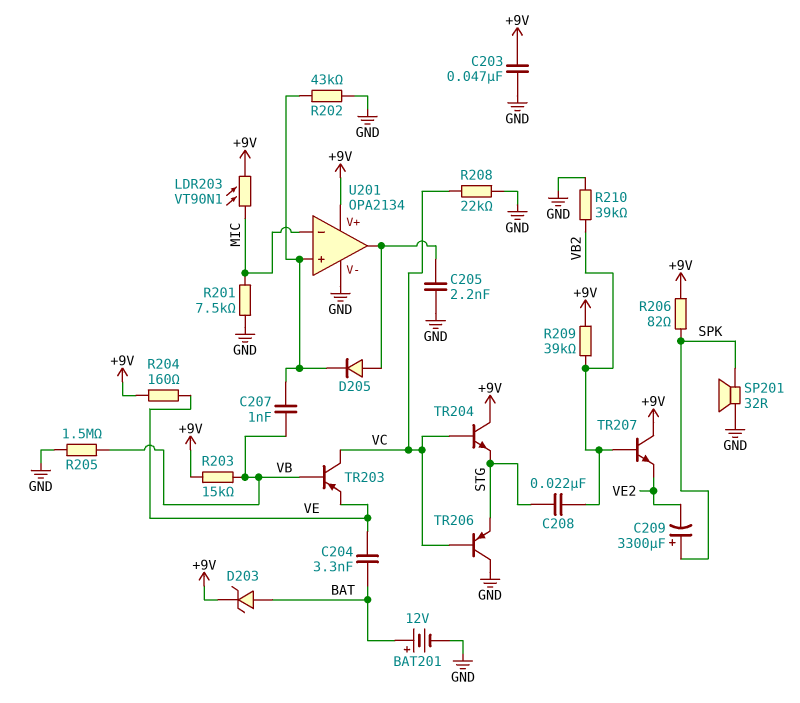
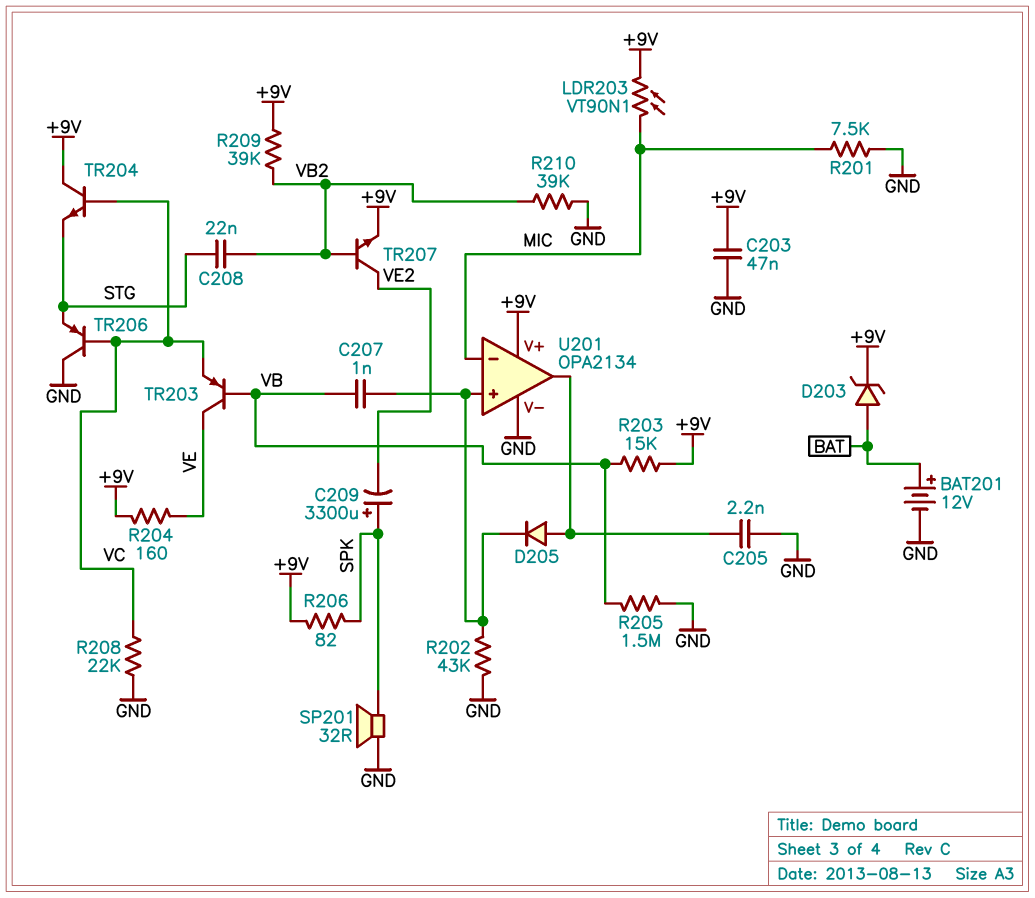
C204: 3.3nF (BAT, VE) -> none
TR203: PNP (B VB, C VC, E VE) -> PNP (B VB, C VE, E VC)
TR207: NPN (B VB2, C +9V, E VE2) -> NPN (B VB2, C VE2, E +9V)

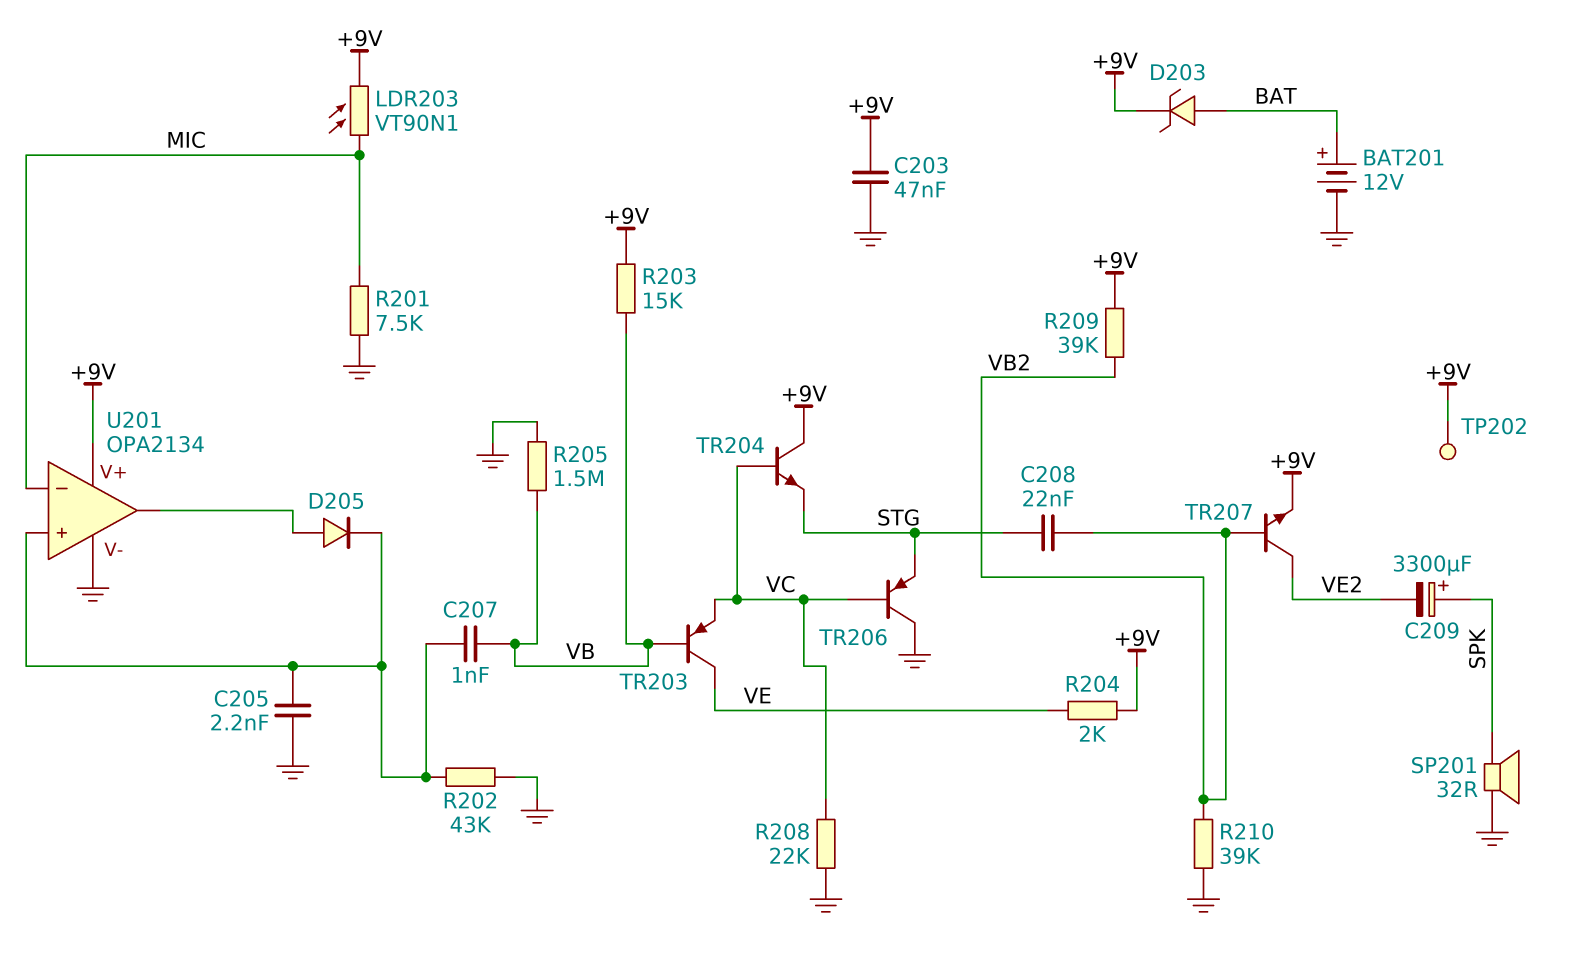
C205: 2.2nF (GND, U201/out) -> 2.2nF (GND, U201/in+)
R204: 160 (+9V, VE) -> 2k (+9V, VE)
R206: 82 (+9V, SPK) -> none
TP202: none -> test point (+9V)

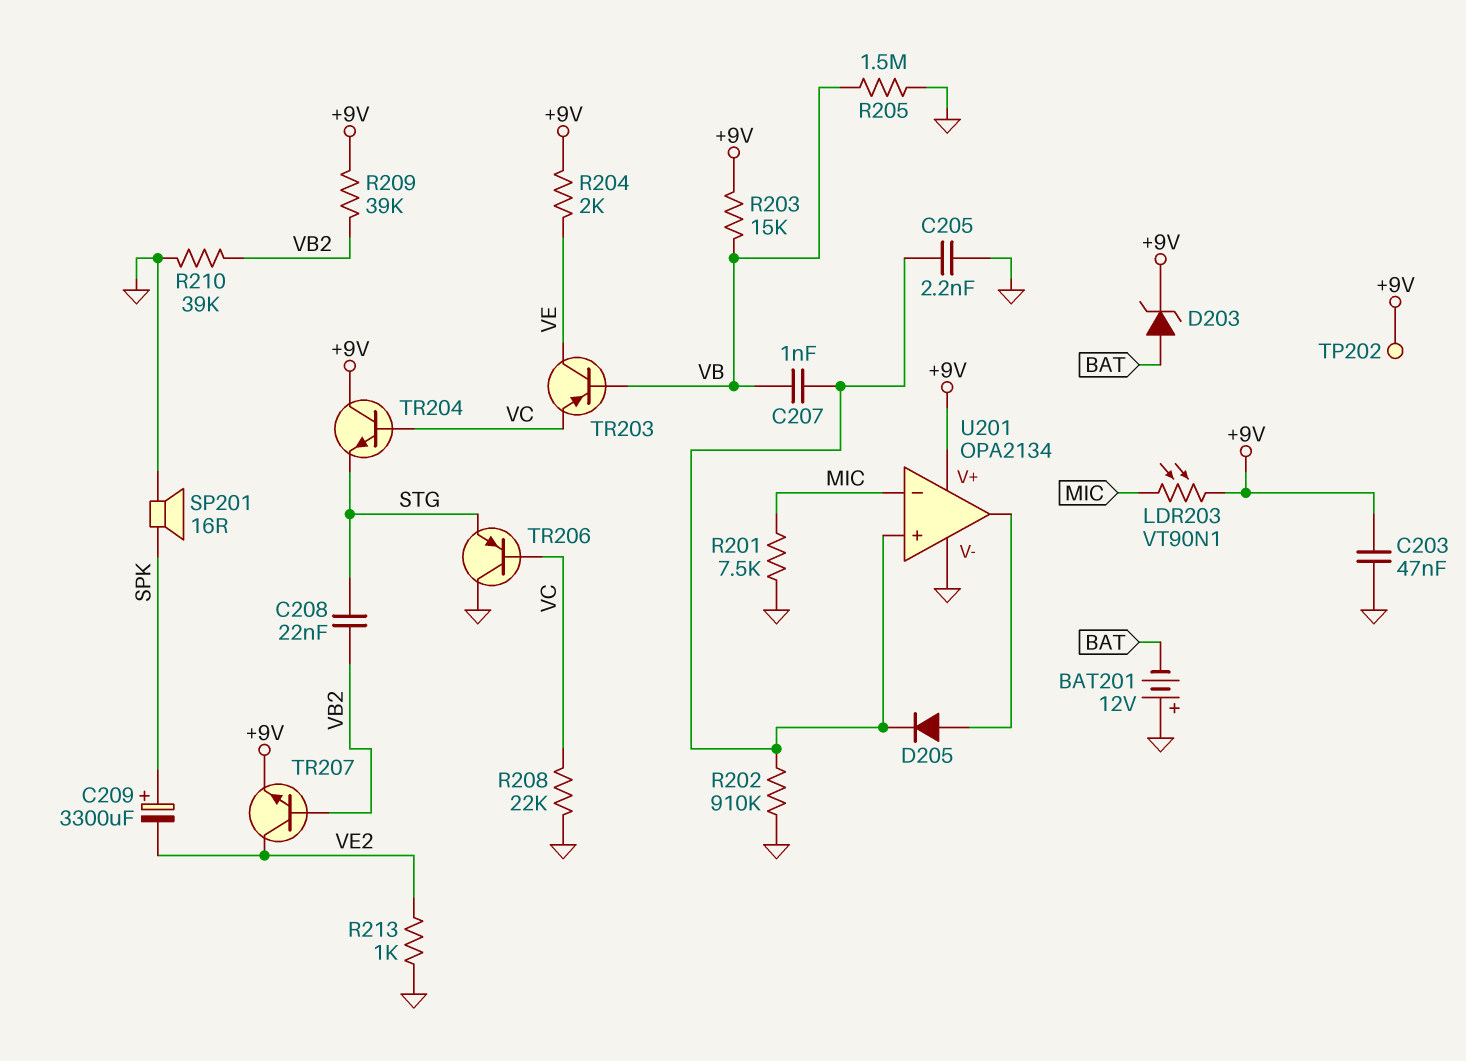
BAT201: 12V (plus BAT, minus GND) -> 12V (plus GND, minus BAT)
R202: 43k (GND, U201/in+) -> 910k (GND, U201/in+)
R213: none -> 1k (GND, VE2)
SP201: speaker 32R (GND, SPK) -> speaker 16R (GND, SPK)

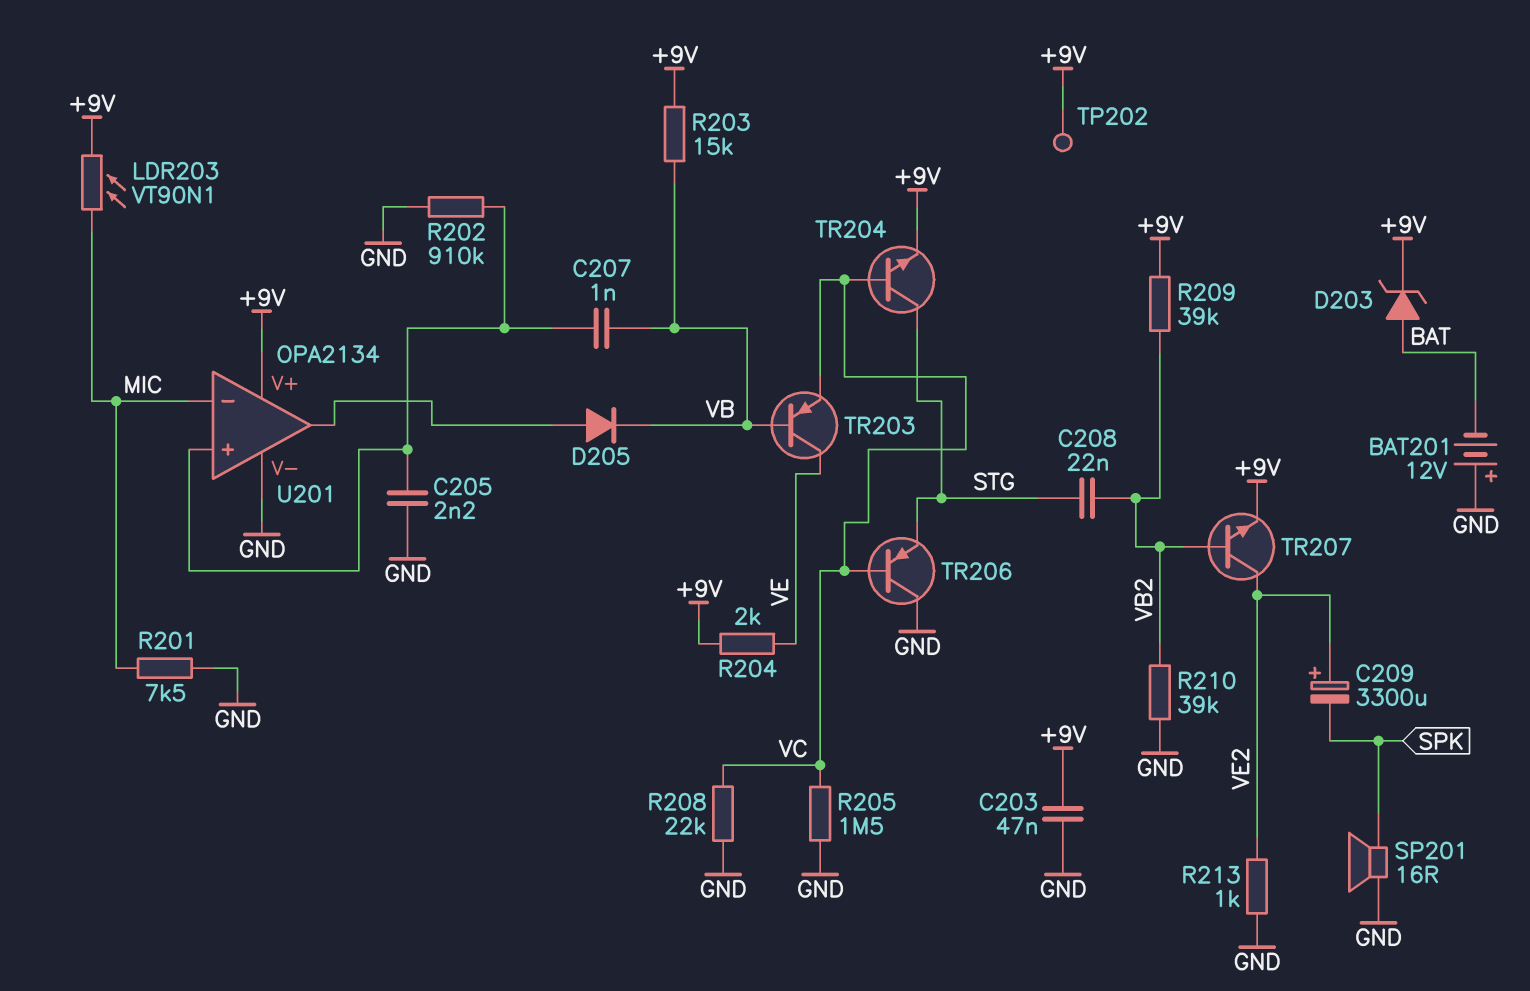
C209: 3300uF (plus SPK, minus VE2) -> 3300uF (plus VE2, minus SPK)
D205: diode (A U201/out, K U201/in+) -> diode (A U201/out, K VB)
R205: 1.5M (GND, VB) -> 1.5M (GND, VC)
TR204: NPN (B VC, C +9V, E STG) -> NPN (B VC, C STG, E +9V)

